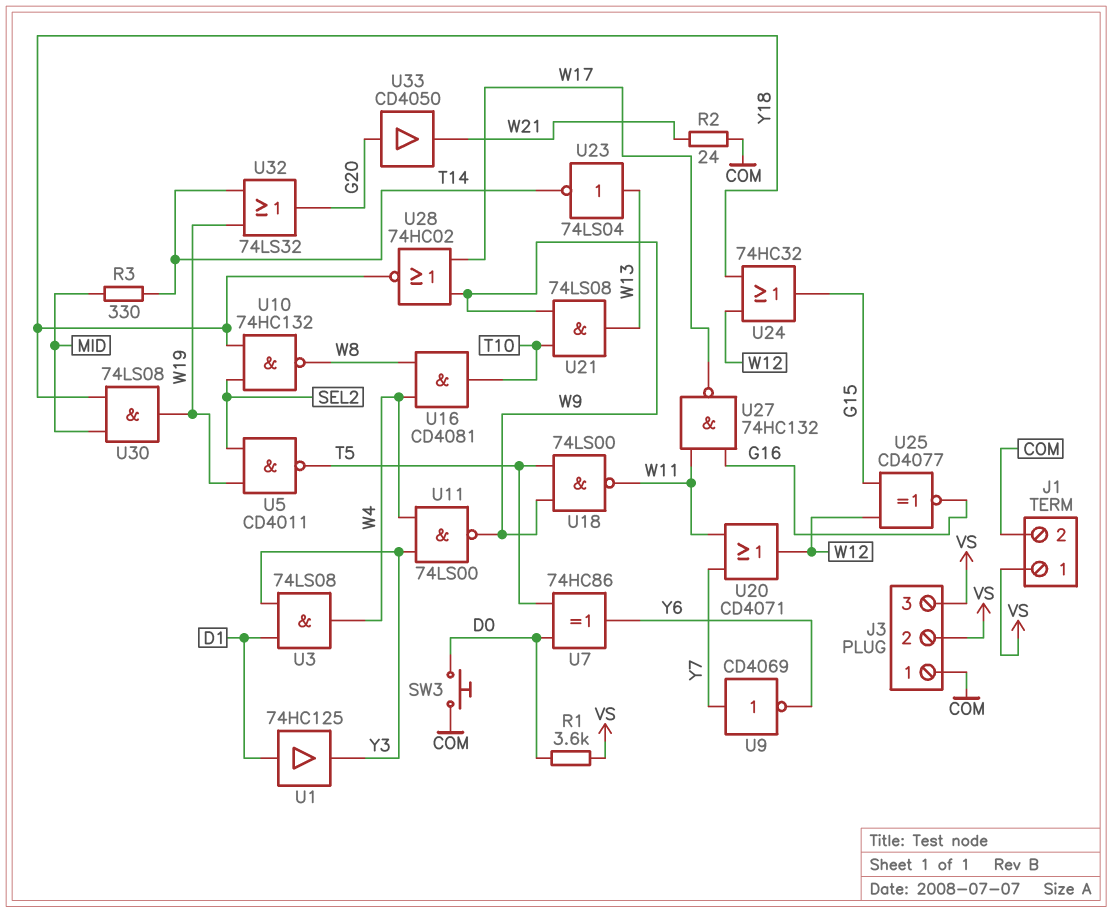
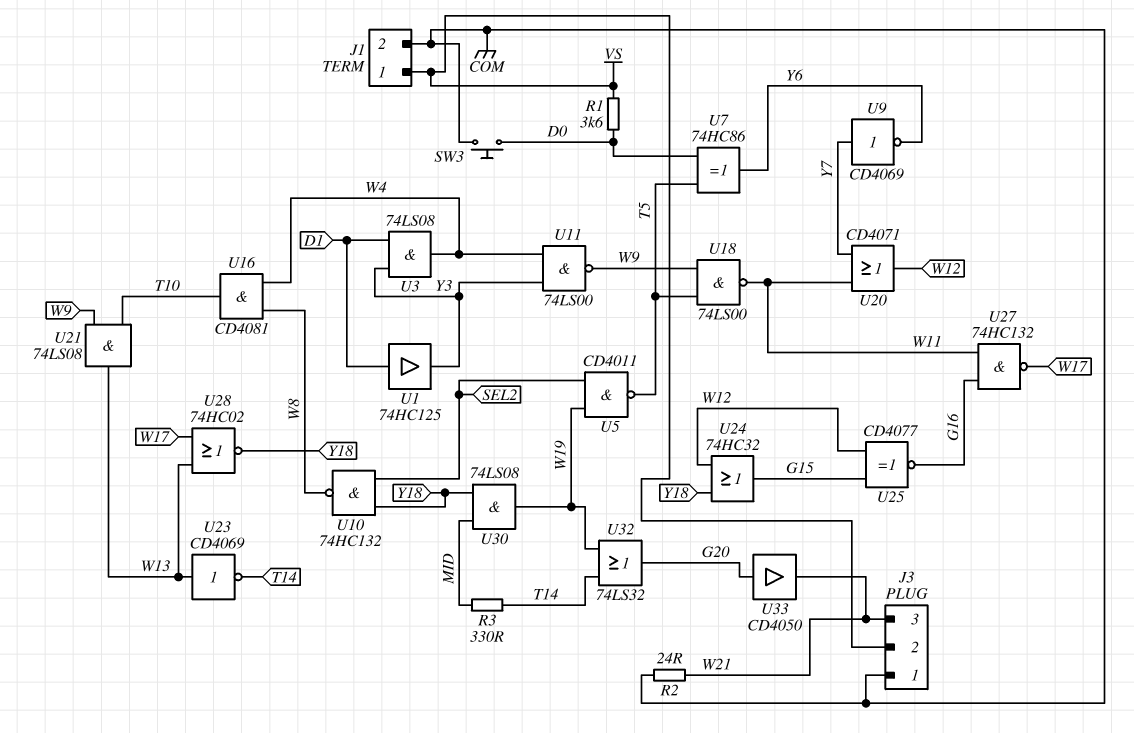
J3 pin 3: VS -> W21
U23: NOT 74LS04 (in W13, out T14) -> NOT CD4069 (in W13, out T14)
U28: NOR 74HC02 (in W9, in W17, out Y18) -> NOR 74HC02 (in W13, in W17, out Y18)

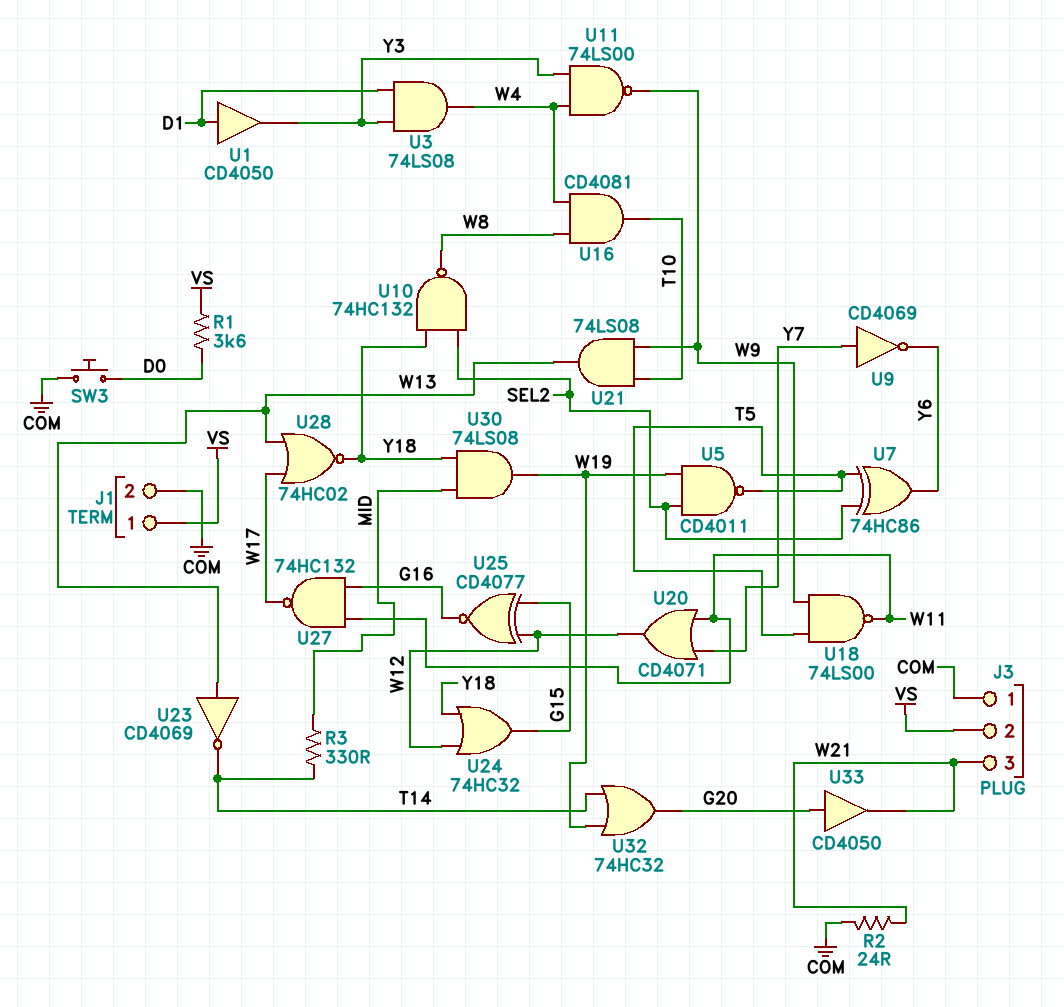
U1: buffer 74HC125 (in D1, out Y3) -> buffer CD4050 (in D1, out Y3)
U7: XOR 74HC86 (in D0, in T5, out Y6) -> XOR 74HC86 (in SEL2, in T5, out Y6)
U32: OR 74LS32 (in T14, in W19, out G20) -> OR 74HC32 (in T14, in W19, out G20)

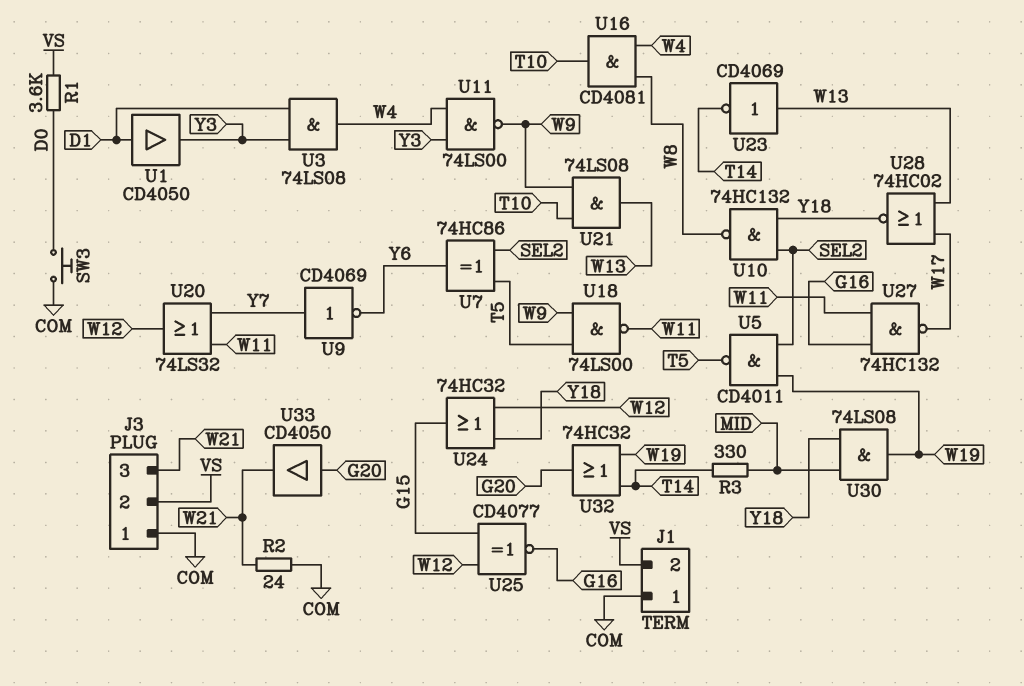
J1 pin 1: VS -> COM
J1 pin 2: COM -> VS
U20: OR CD4071 (in W11, in Y7, out W12) -> OR 74LS32 (in W11, in Y7, out W12)

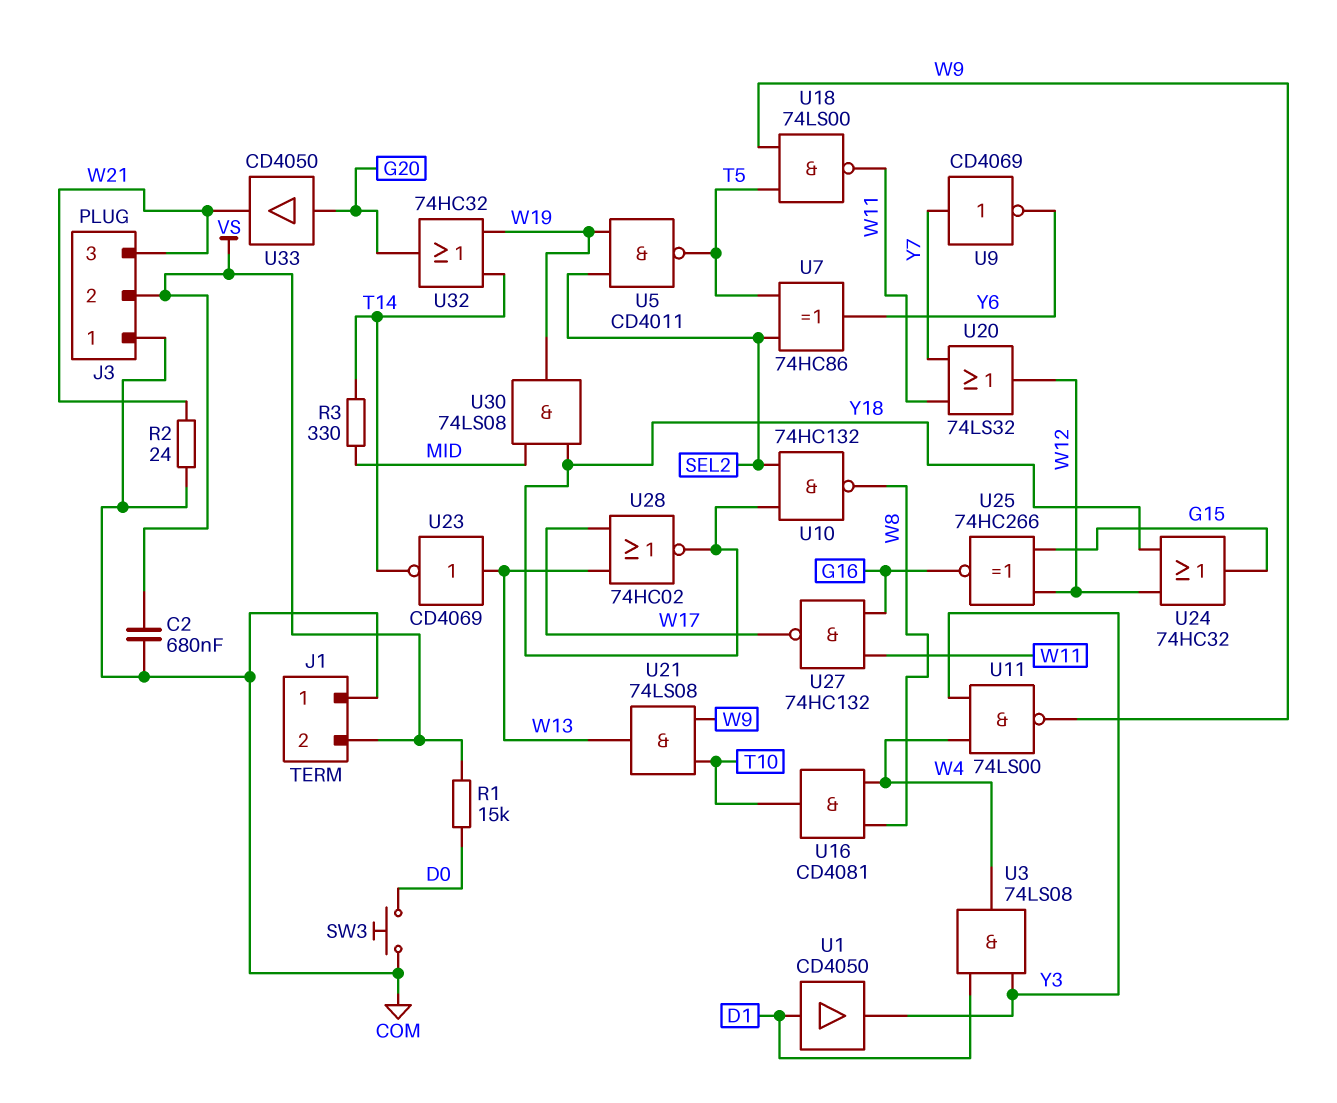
C2: none -> 680nF (COM, VS)
R1: 3.6k (D0, VS) -> 15k (D0, VS)
U25: XNOR CD4077 (in G15, in W12, out G16) -> XNOR 74HC266 (in G15, in W12, out G16)

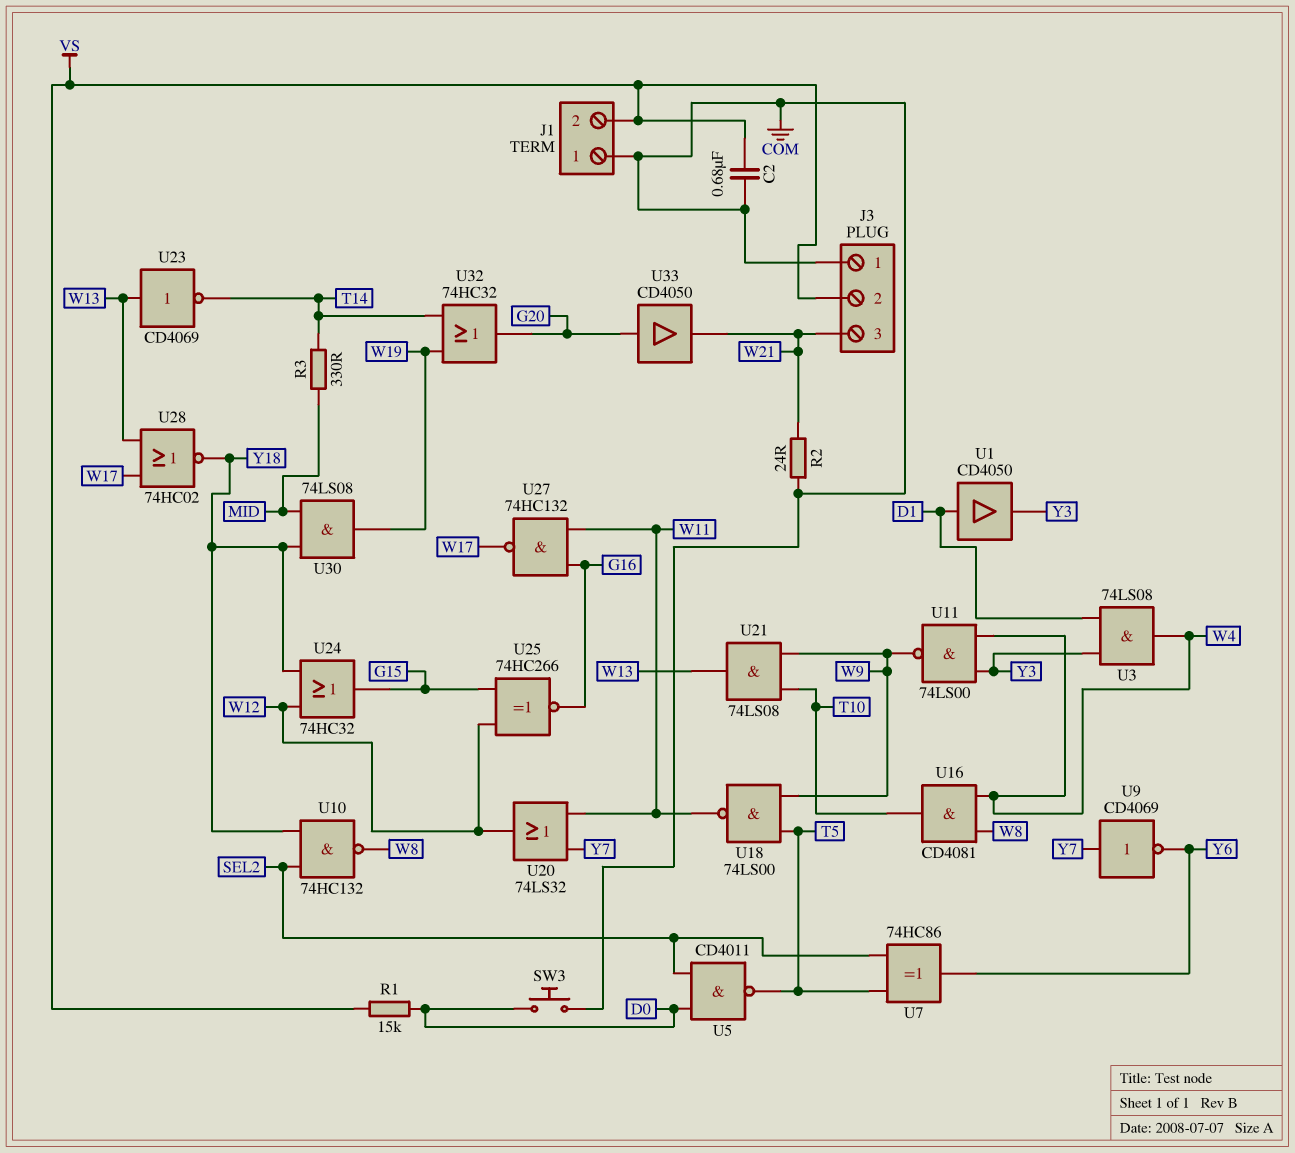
U5: NAND CD4011 (in SEL2, in W19, out T5) -> NAND CD4011 (in D0, in SEL2, out T5)

